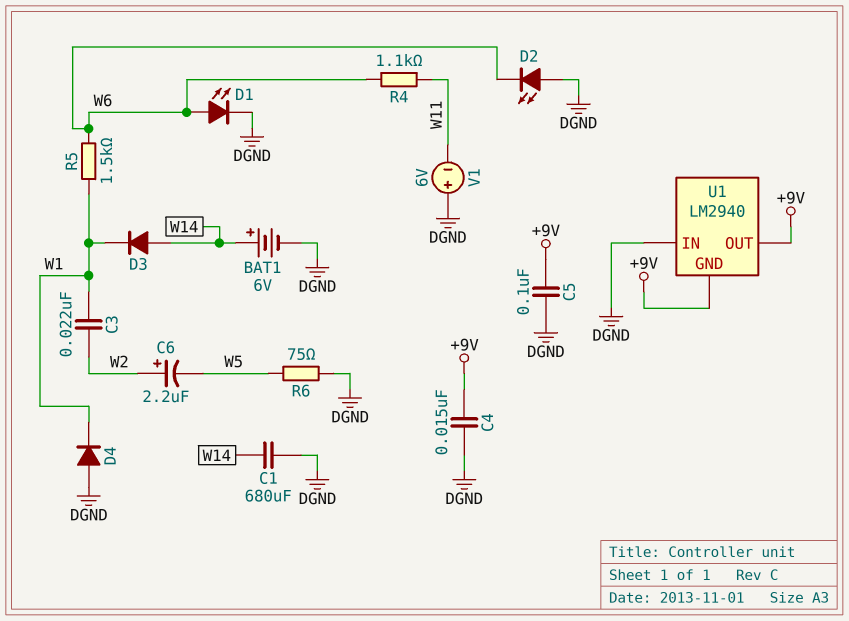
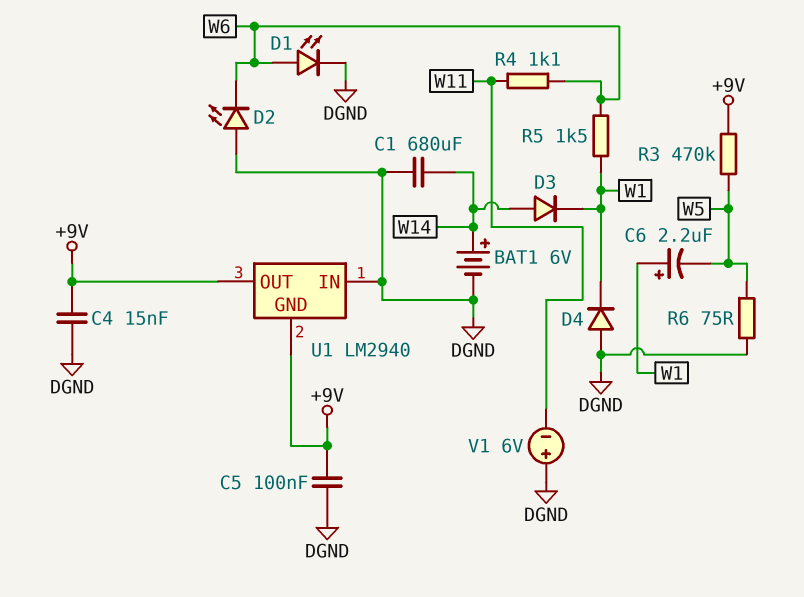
C3: 22nF (W1, W2) -> none
C6: 2.2uF (plus W2, minus W5) -> 2.2uF (plus W1, minus W5)
R3: none -> 470k (+9V, W5)

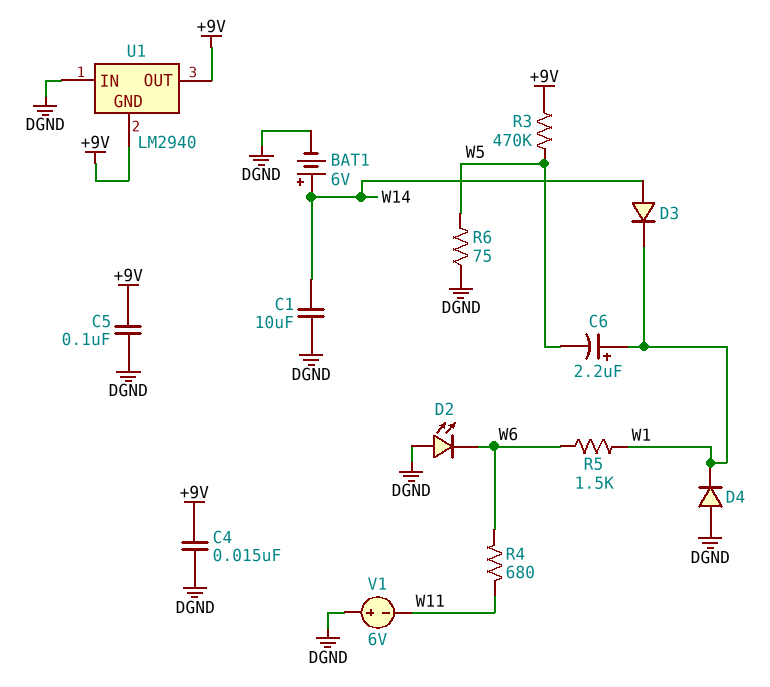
C1: 680uF (DGND, W14) -> 10uF (DGND, W14)
D1: LED (A W6, K DGND) -> none
R4: 1.1k (W6, W11) -> 680 (W6, W11)

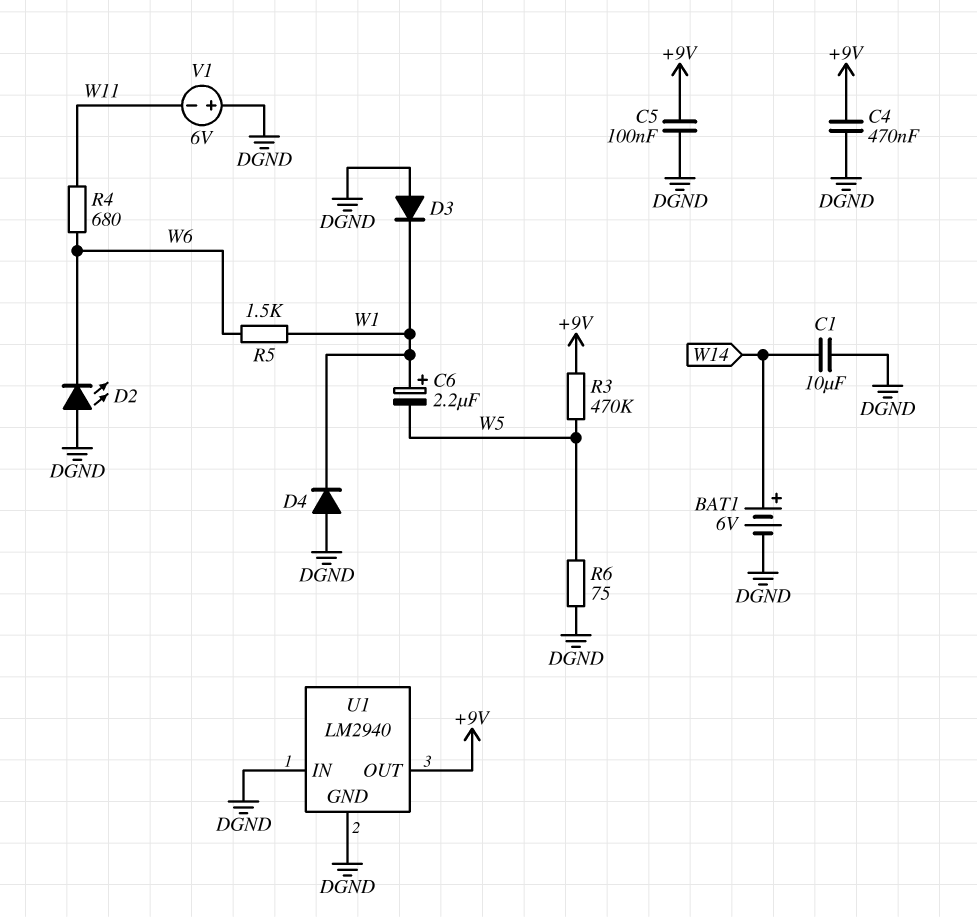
C4: 15nF (+9V, DGND) -> 470nF (+9V, DGND)
D3: diode (A W14, K W1) -> diode (A DGND, K W1)
U1 pin GND: +9V -> DGND

